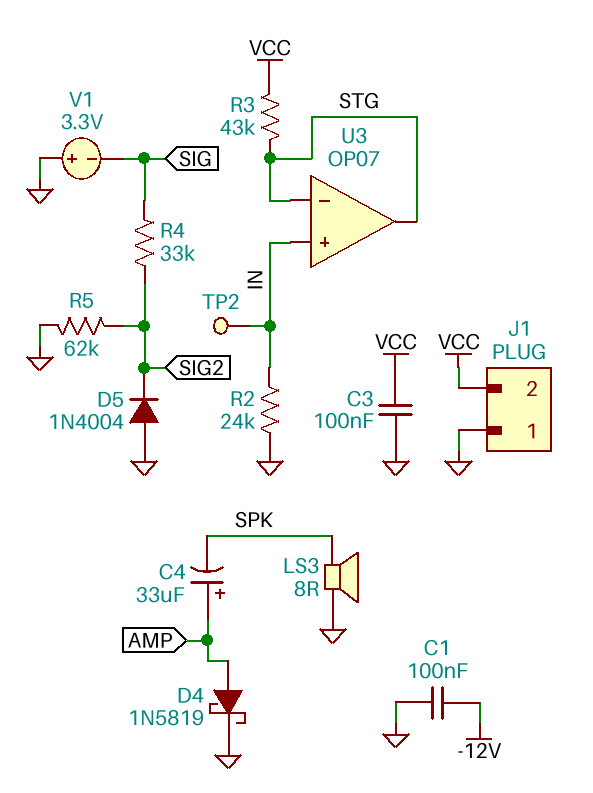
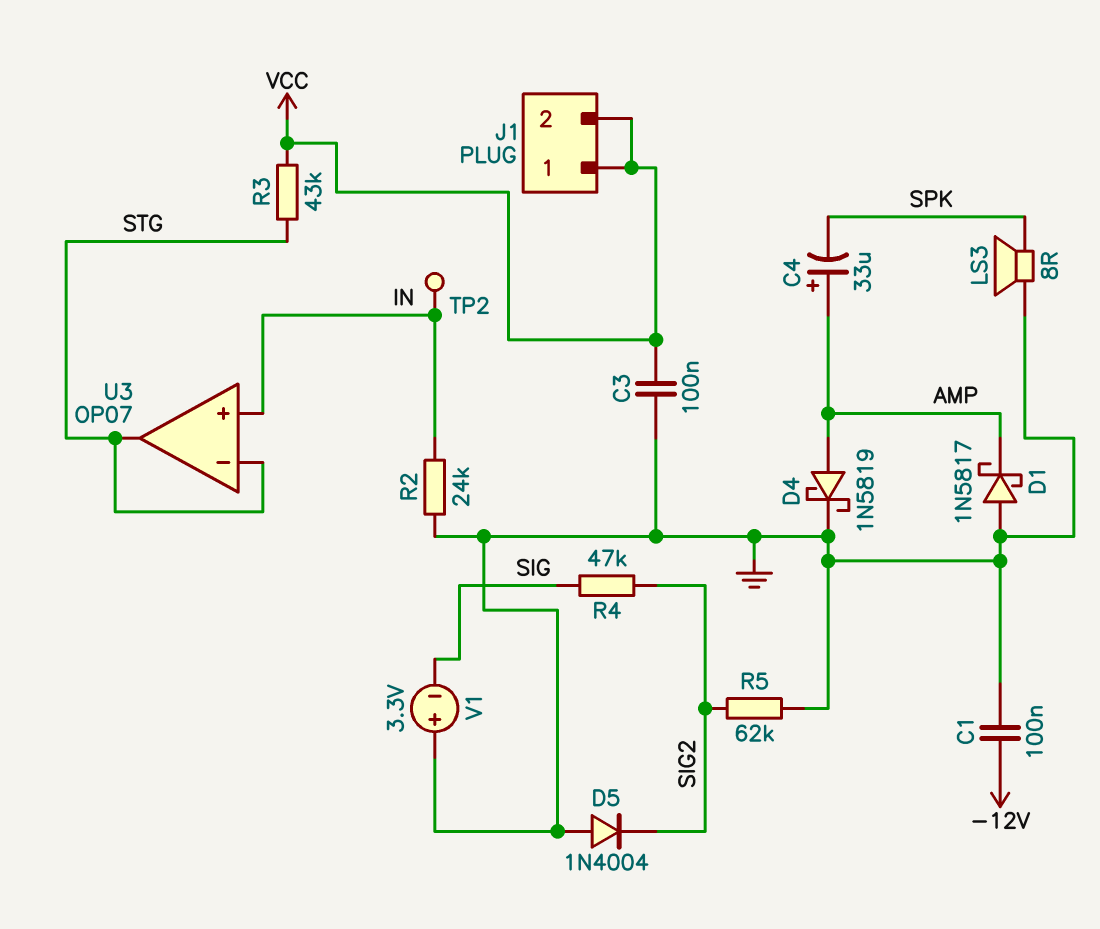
D1: none -> schottky 1N5817 (A GND, K AMP)
J1 pin 1: GND -> VCC
R4: 33k (SIG, SIG2) -> 47k (SIG, SIG2)

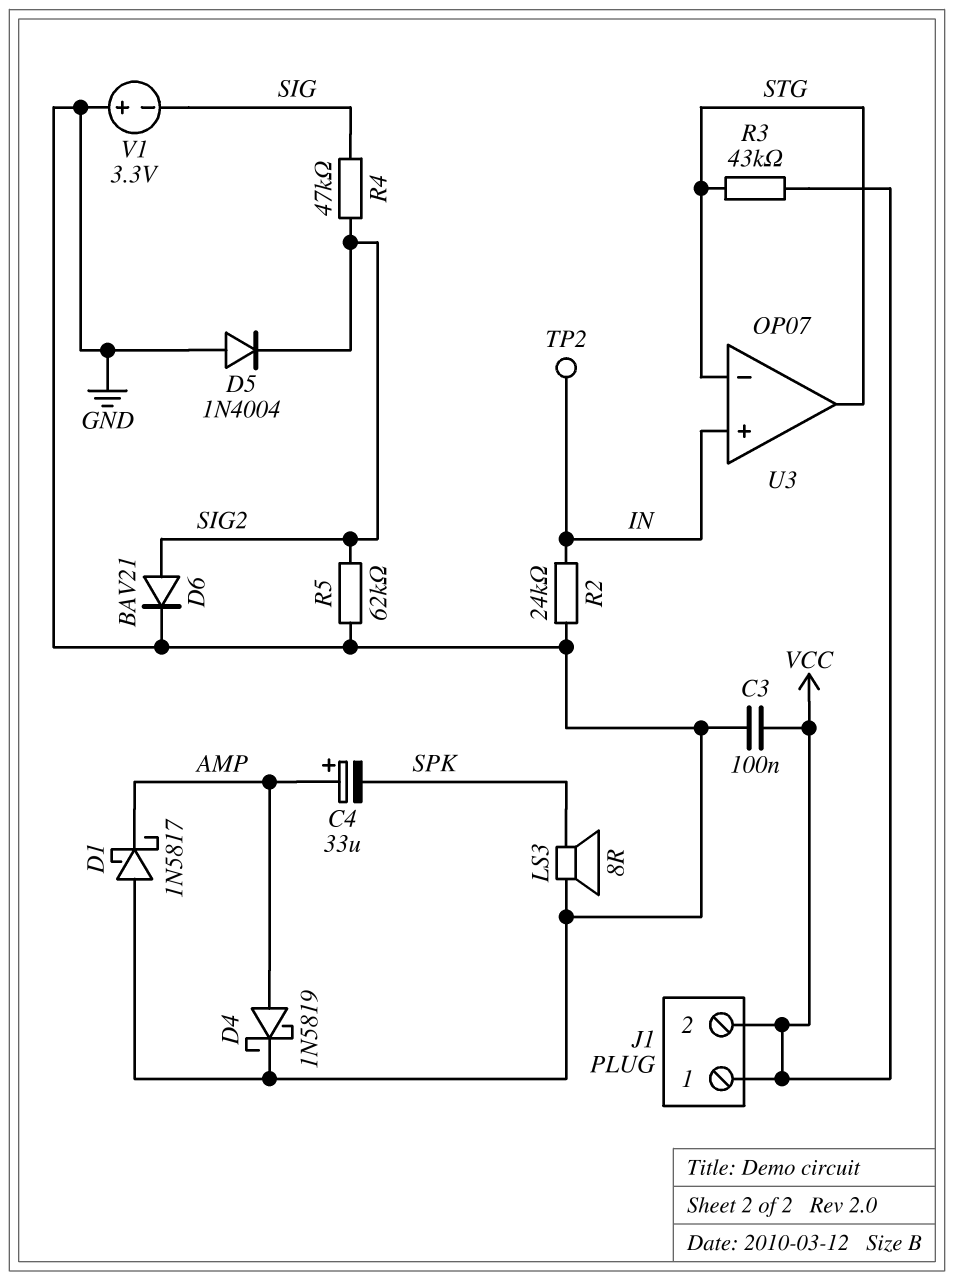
C1: 100nF (-12V, GND) -> none
D6: none -> diode BAV21 (A SIG2, K GND)

